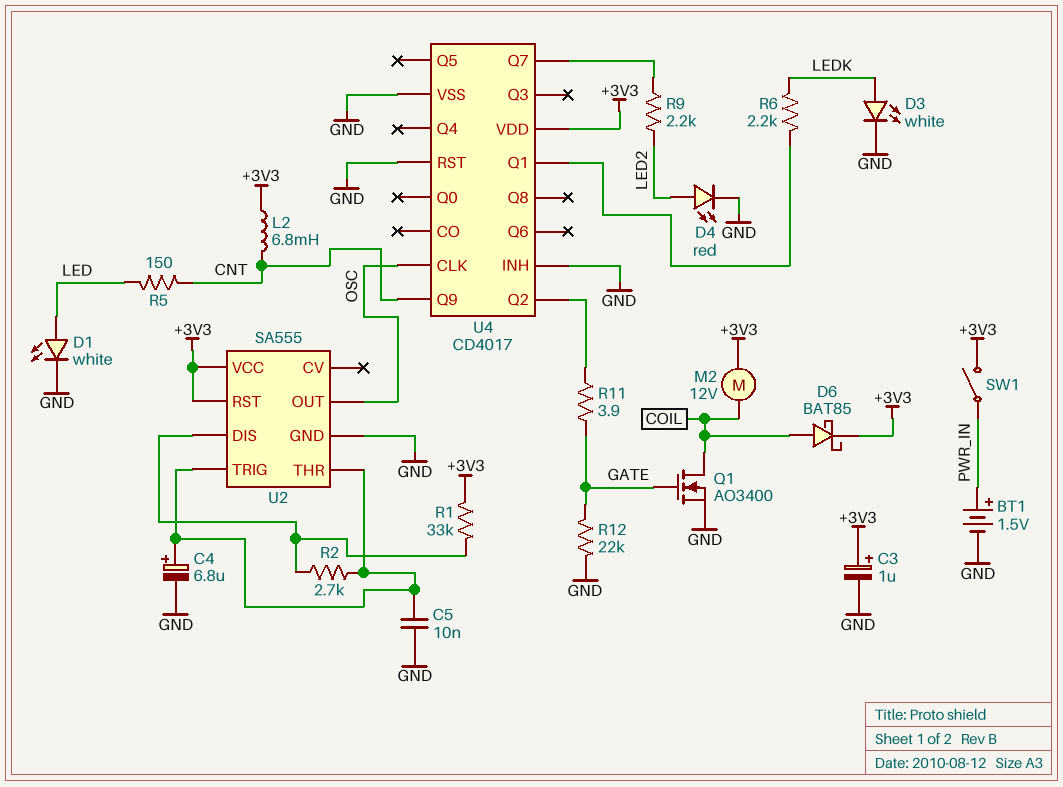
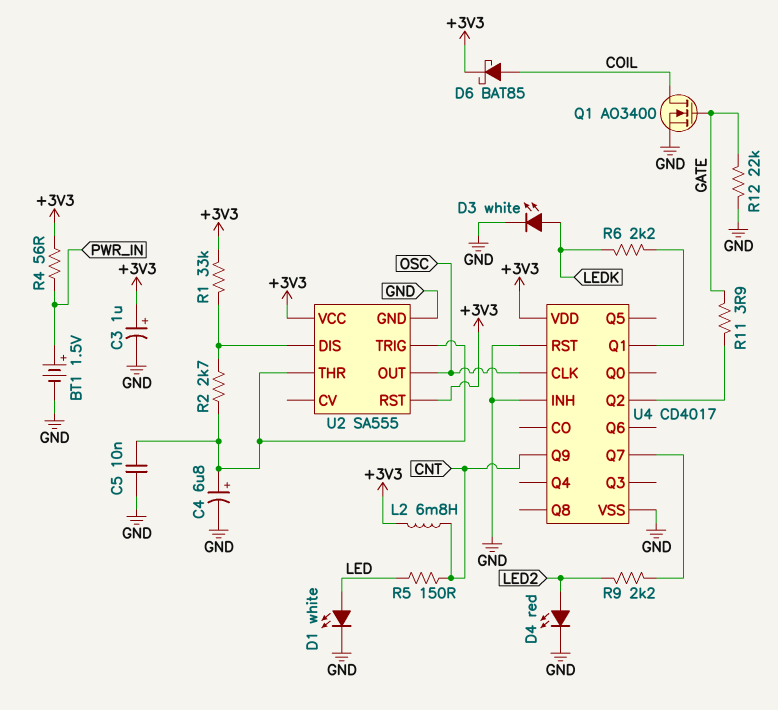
M2: motor 12V (+3V3, COIL) -> none
R4: none -> 56 (+3V3, PWR_IN)
SW1: switch (+3V3, PWR_IN) -> none

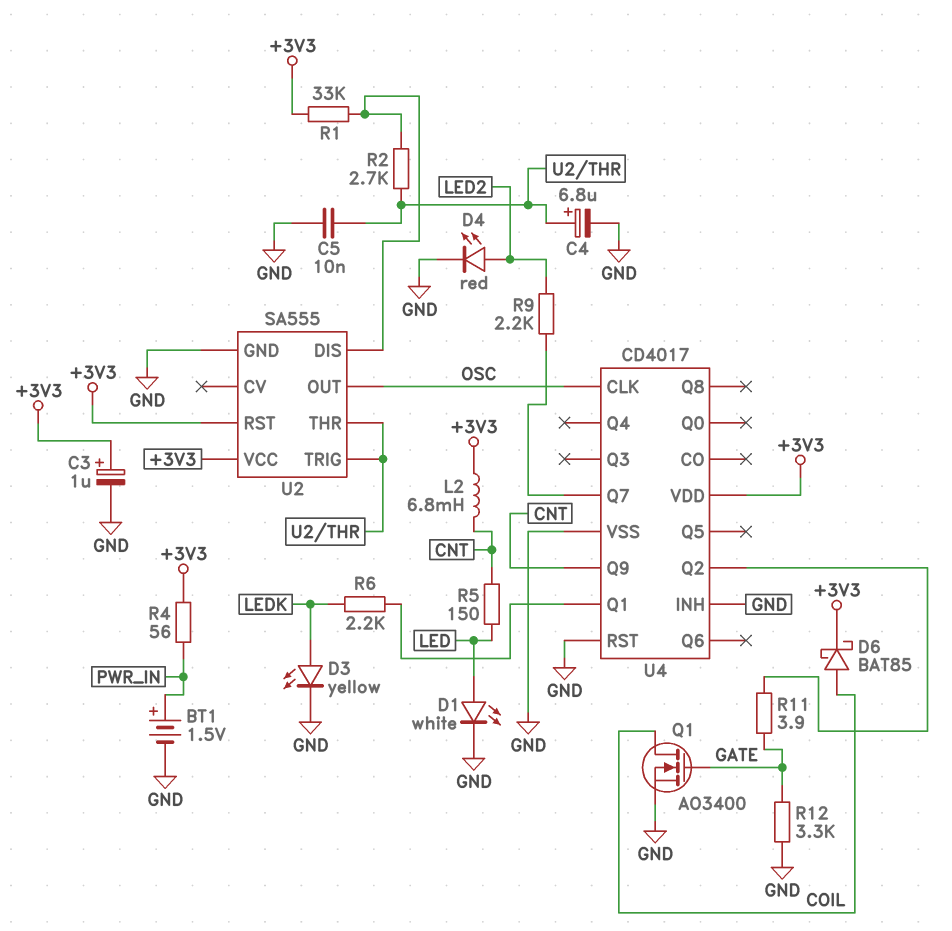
D3: LED white (A LEDK, K GND) -> LED yellow (A LEDK, K GND)
R12: 22k (GATE, GND) -> 3.3k (GATE, GND)

